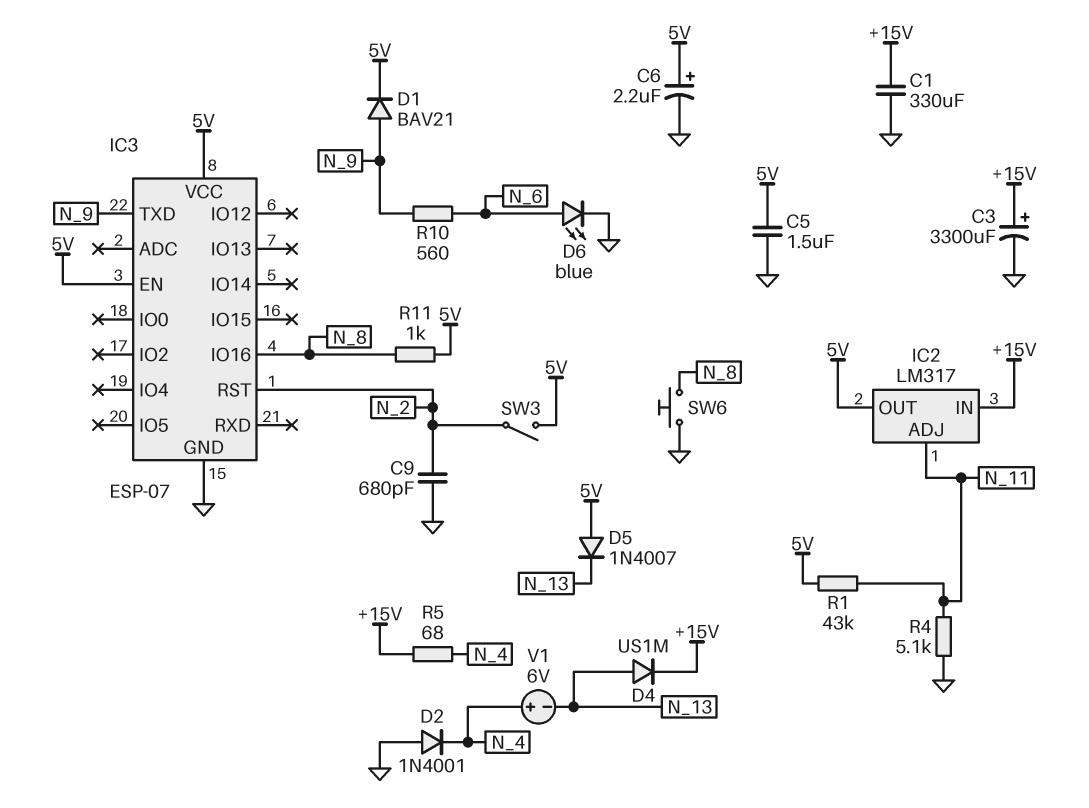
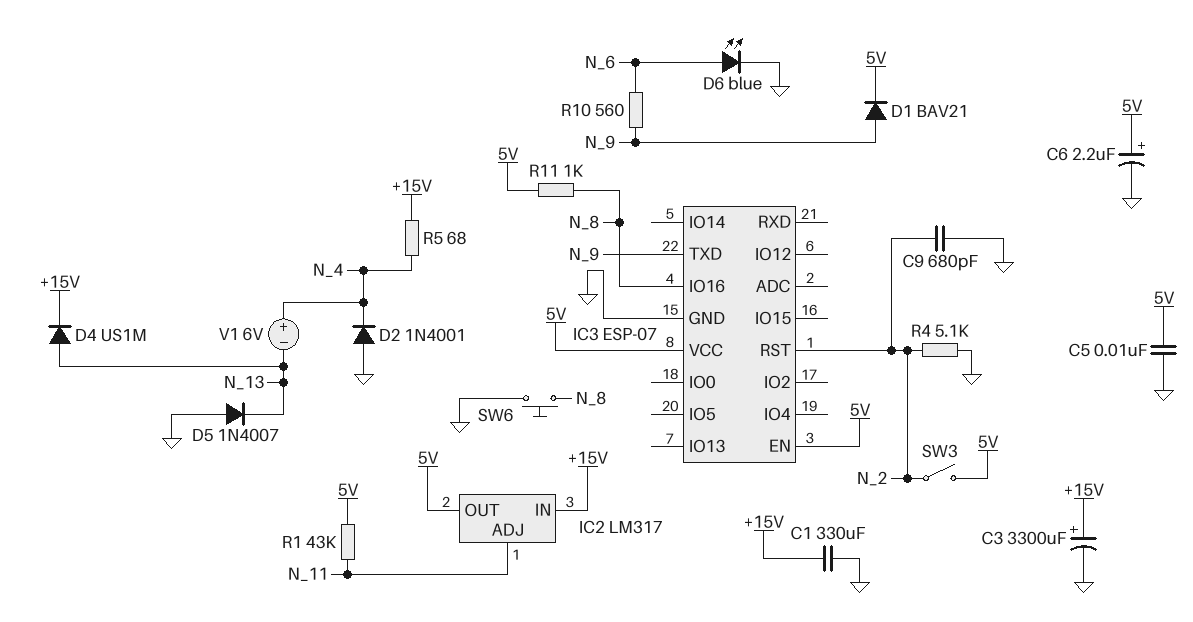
C5: 1.5uF (5V, GND) -> 10nF (5V, GND)
D5: diode 1N4007 (A 5V, K N_13) -> diode 1N4007 (A GND, K N_13)
R4: 5.1k (GND, N_11) -> 5.1k (GND, N_2)

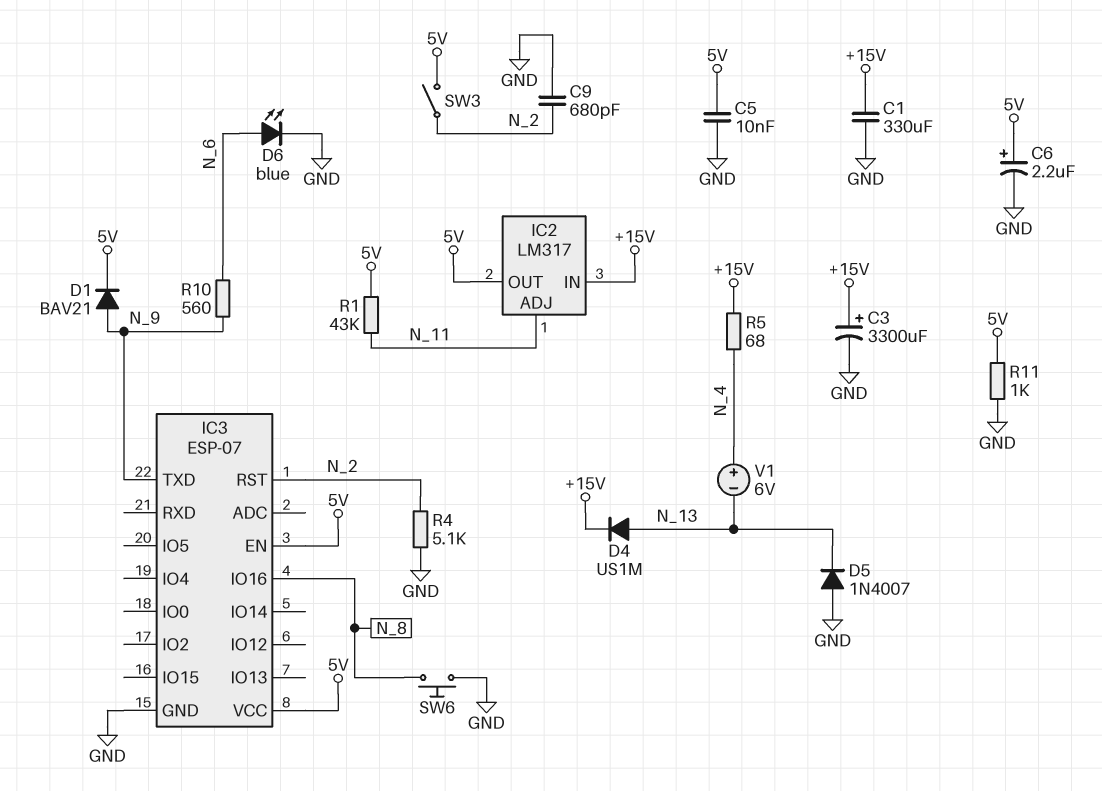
D2: diode 1N4001 (A GND, K N_4) -> none
R11: 1k (5V, N_8) -> 1k (5V, GND)

